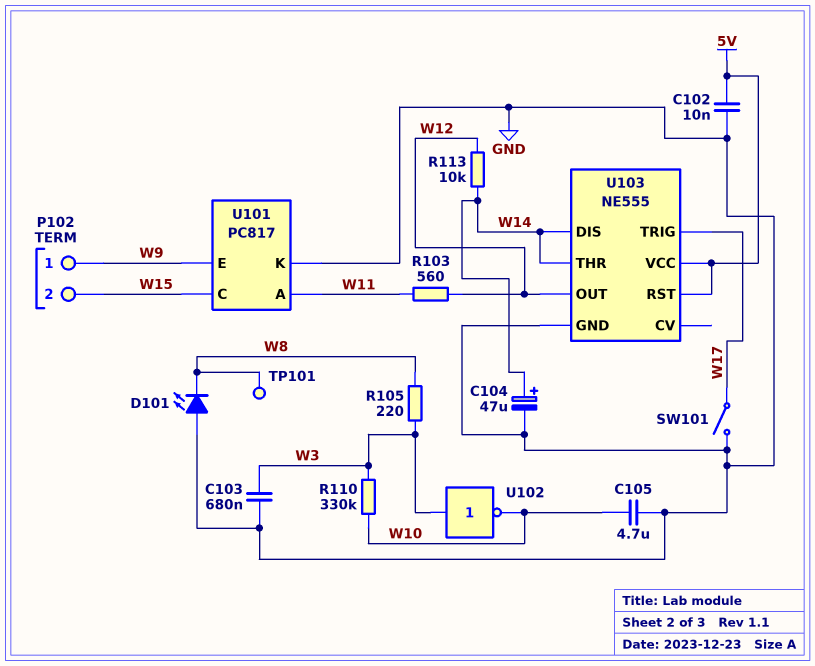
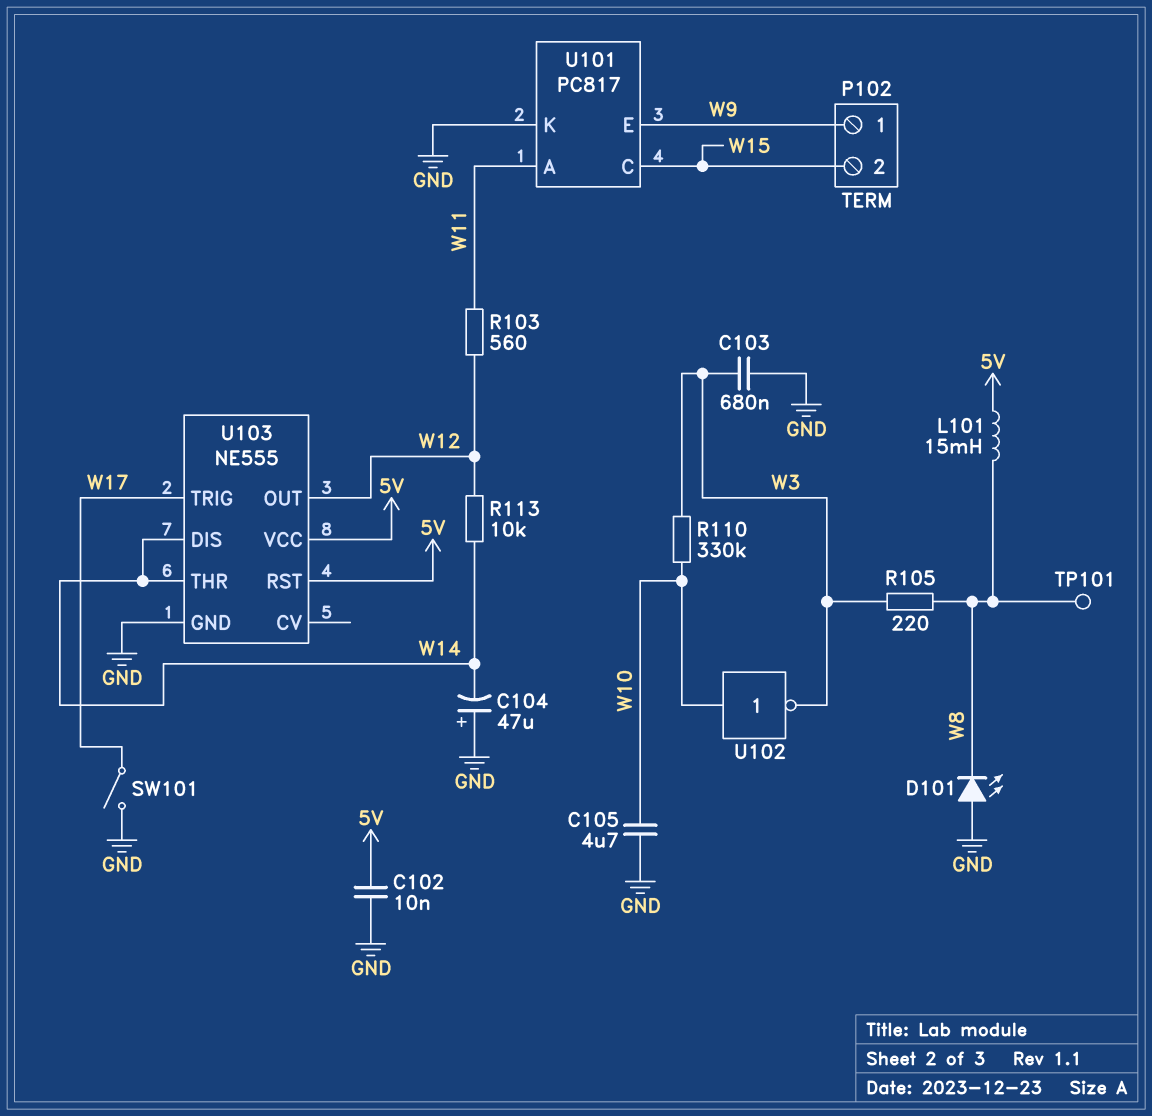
C104: 47uF (plus W14, minus GND) -> 47uF (plus GND, minus W14)
L101: none -> 15mH (5V, W8)
U102: NOT (in W3, out W10) -> NOT (in W10, out W3)

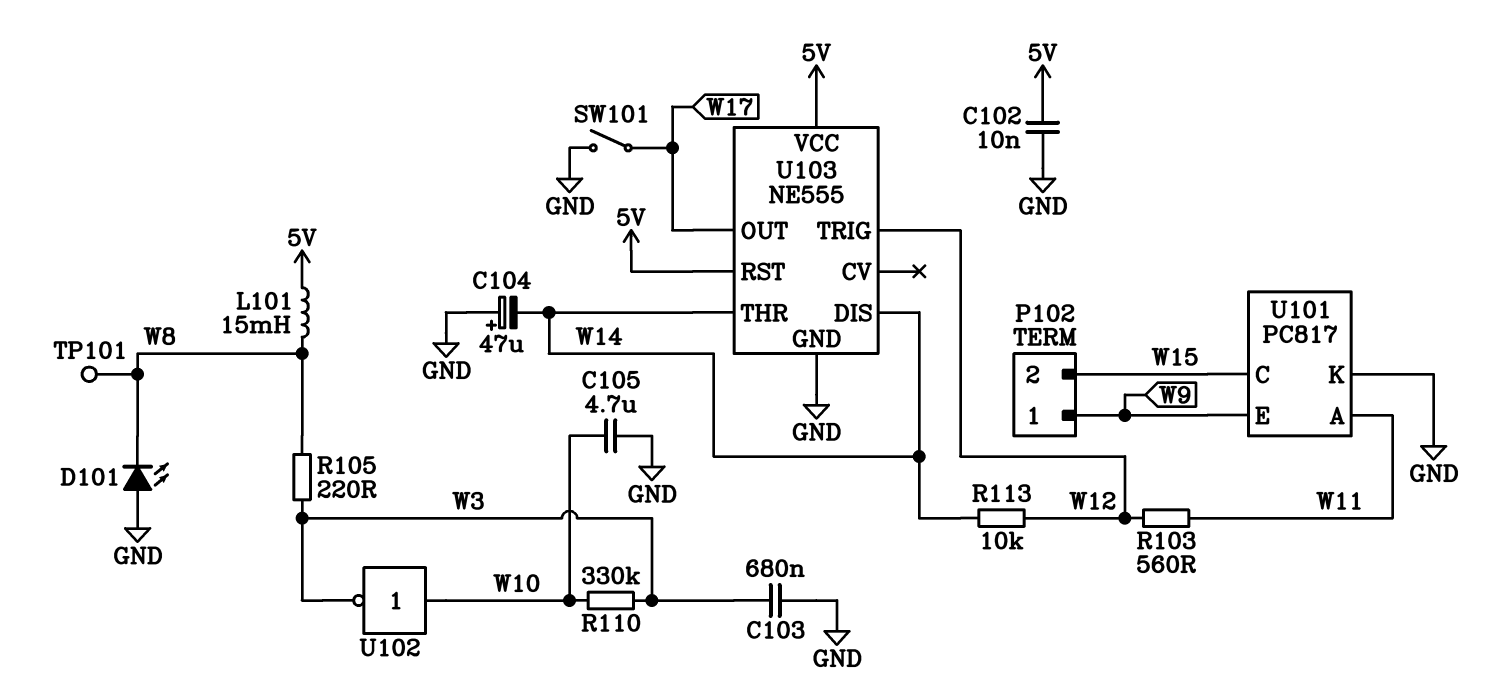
U103 pin OUT: W12 -> W17
U103 pin TRIG: W17 -> W12

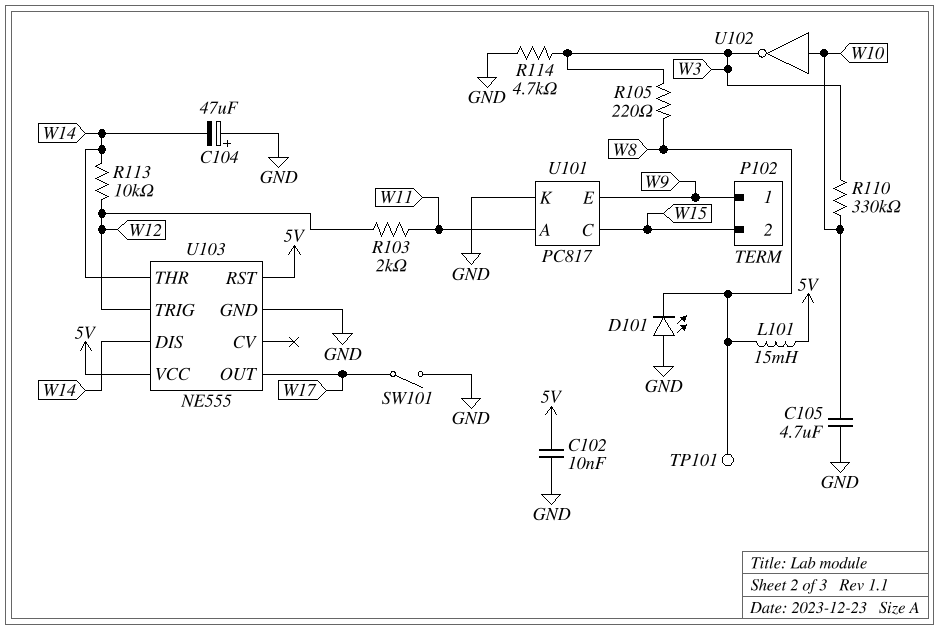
C103: 680nF (GND, W3) -> none
R103: 560 (W11, W12) -> 2k (W11, W12)
R114: none -> 4.7k (GND, W3)

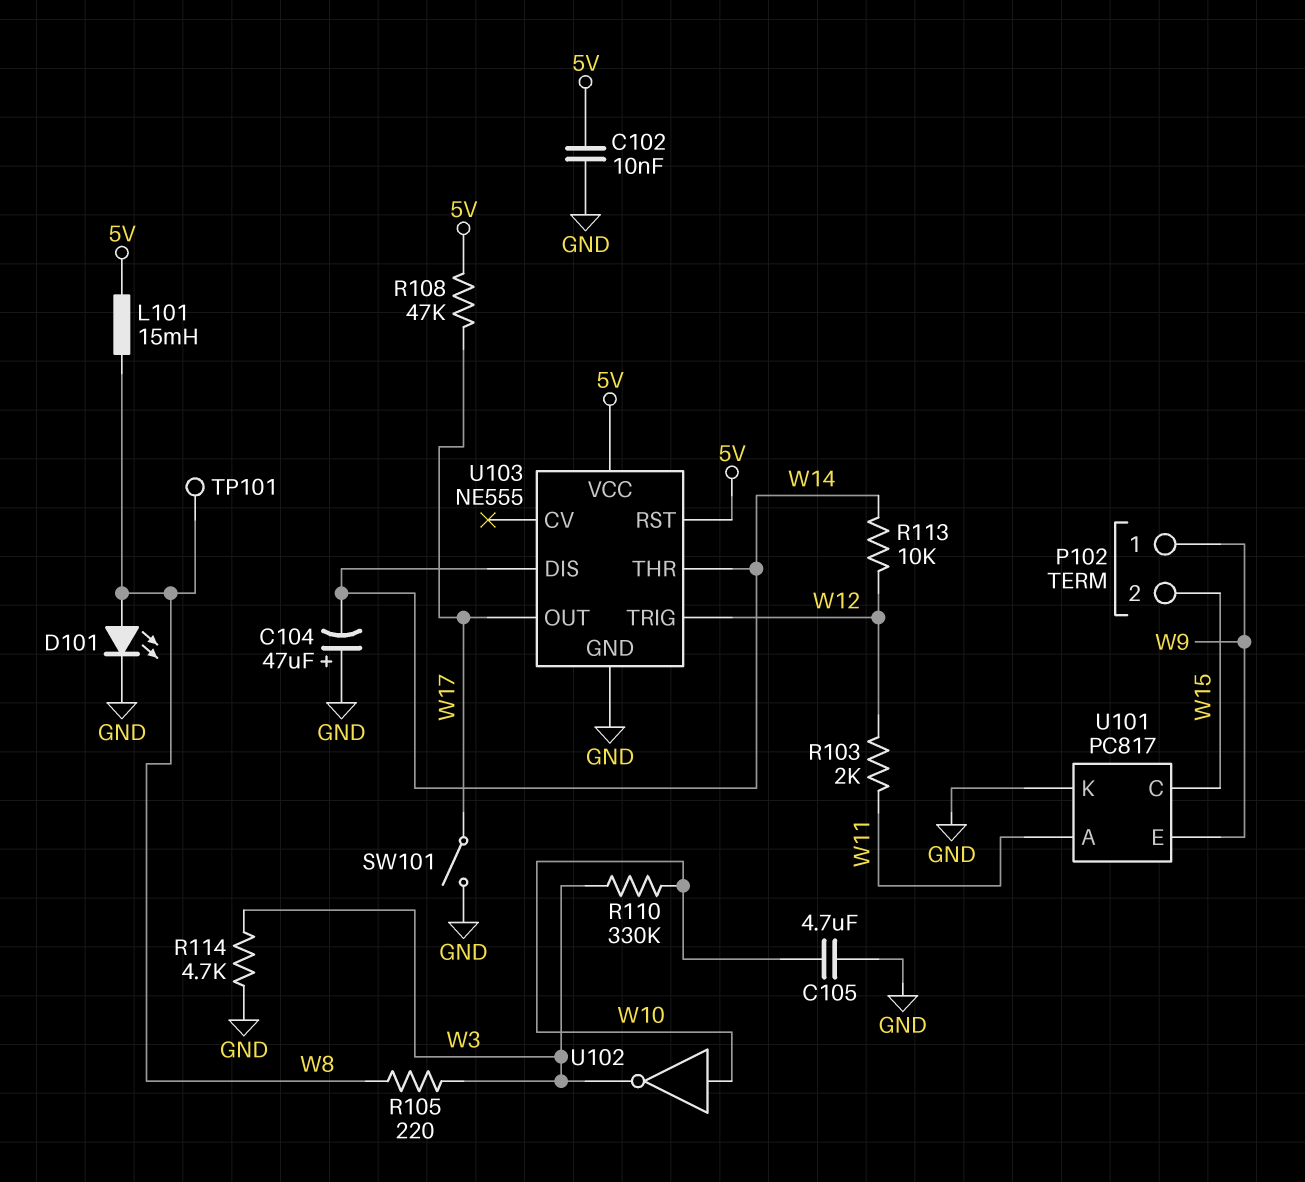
D101: LED (A GND, K W8) -> LED (A W8, K GND)
R108: none -> 47k (5V, W17)

